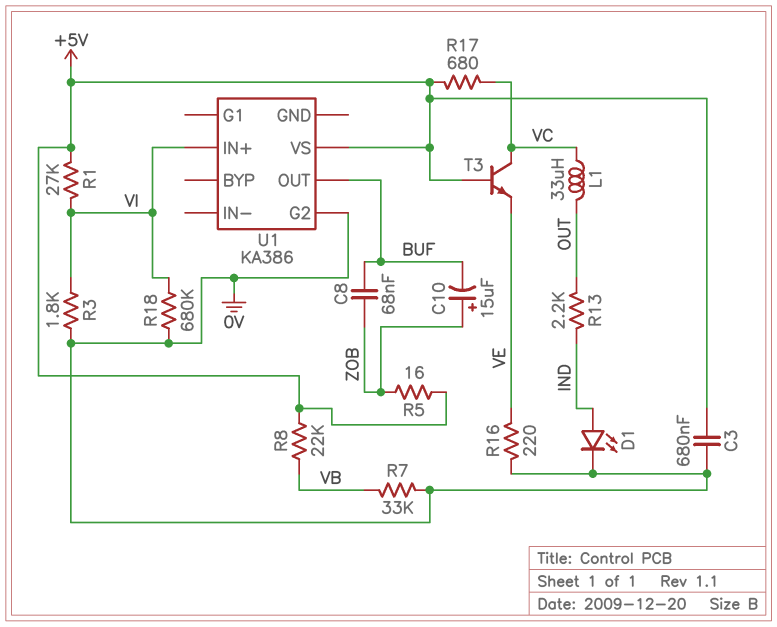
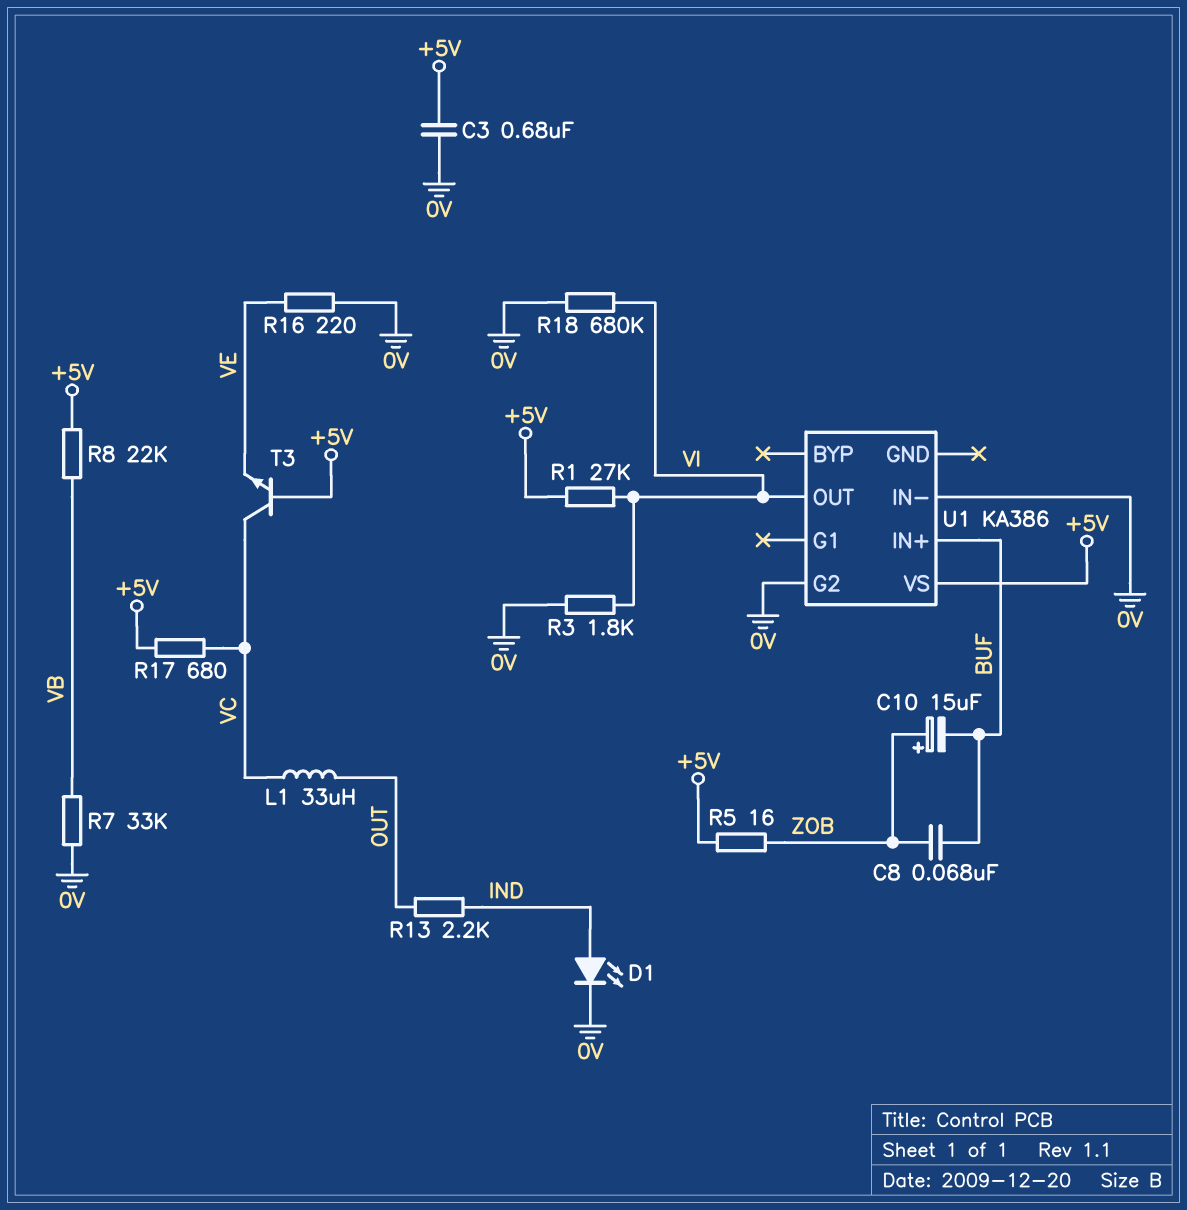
U1 pin IN+: VI -> BUF
U1 pin IN-: none -> 0V
U1 pin OUT: BUF -> VI

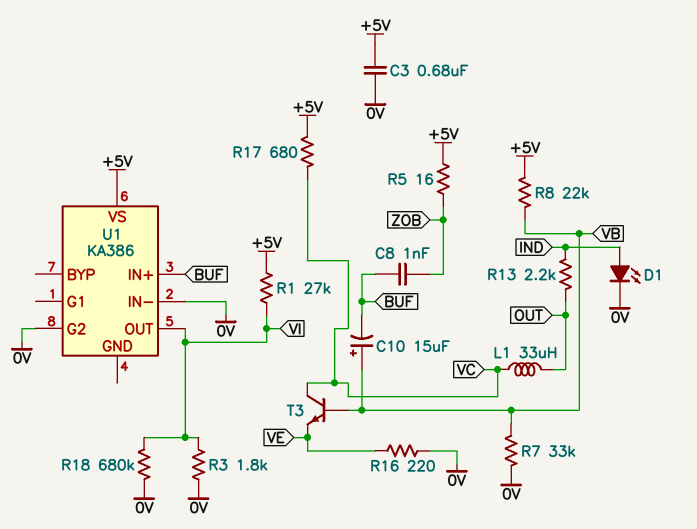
C8: 68nF (BUF, ZOB) -> 1nF (BUF, ZOB)
C10: 15uF (plus ZOB, minus BUF) -> 15uF (plus VB, minus BUF)
T3: NPN (B +5V, C VC, E VE) -> NPN (B VB, C VC, E VE)

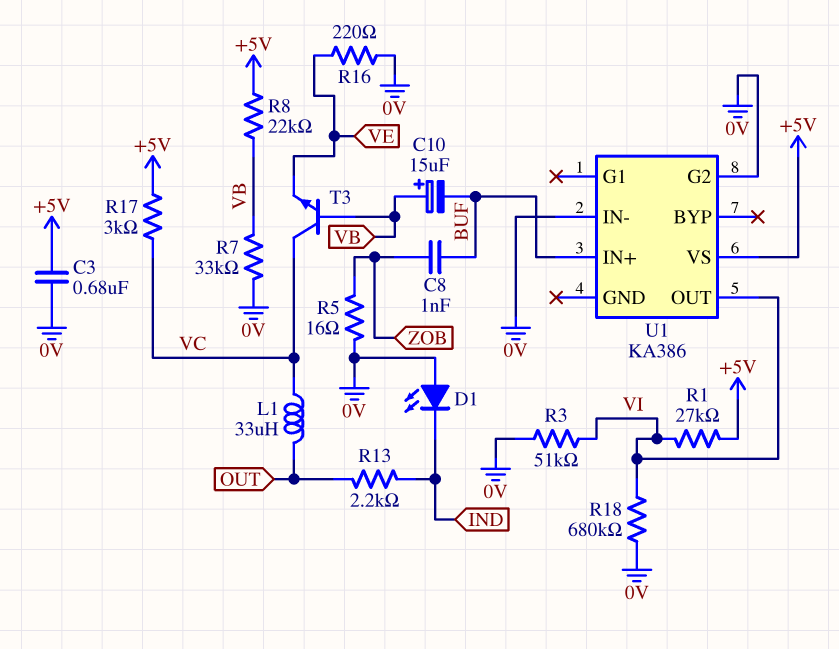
D1: LED (A IND, K 0V) -> LED (A 0V, K IND)
R3: 1.8k (0V, VI) -> 51k (0V, VI)
R5: 16 (+5V, ZOB) -> 16 (0V, ZOB)
R17: 680 (+5V, VC) -> 3k (+5V, VC)

